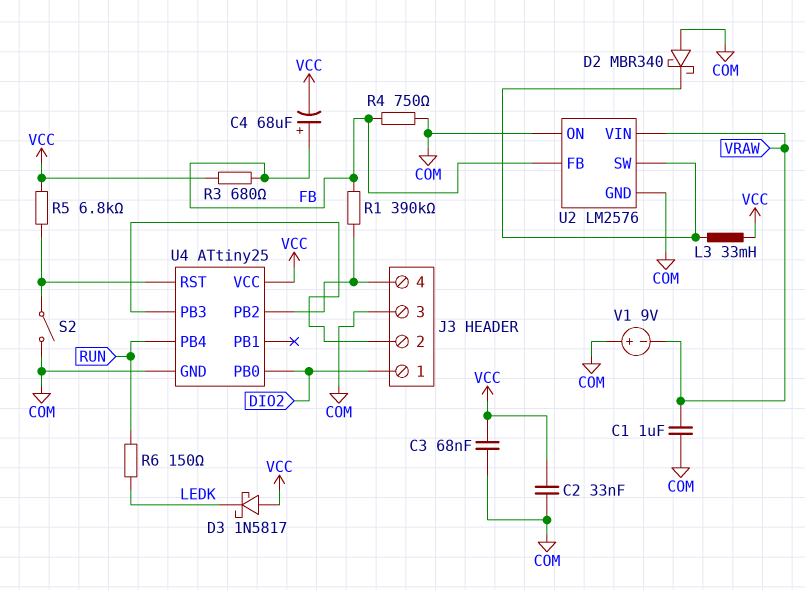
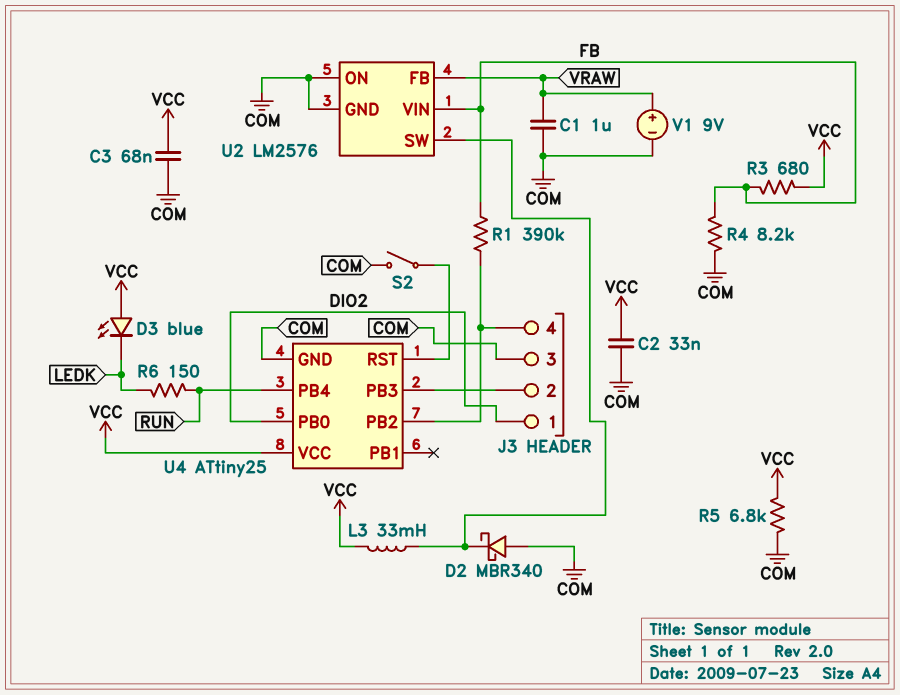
C4: 68uF (plus FB, minus VCC) -> none
D3: schottky 1N5817 (A VCC, K LEDK) -> LED blue (A VCC, K LEDK)
R4: 750 (COM, FB) -> 8.2k (COM, FB)
R5: 6.8k (U4/RST, VCC) -> 6.8k (COM, VCC)
U2 pin FB: FB -> VRAW
U2 pin VIN: VRAW -> FB
V1: 9V (plus COM, minus VRAW) -> 9V (plus VRAW, minus COM)

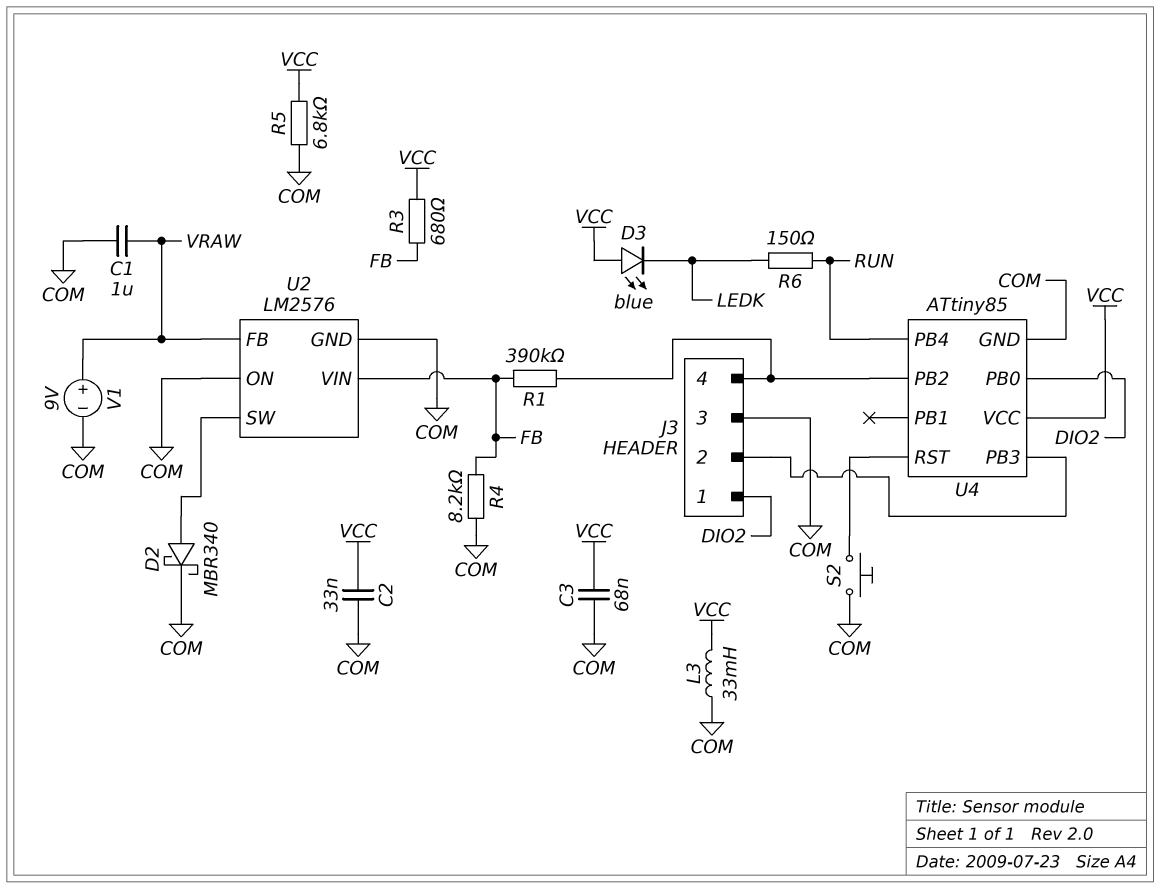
D2: schottky MBR340 (A COM, K U2/SW) -> schottky MBR340 (A U2/SW, K COM)
L3: 33mH (U2/SW, VCC) -> 33mH (COM, VCC)
S2: switch (COM, U4/RST) -> button (COM, U4/RST)
U4: ATtiny25 -> ATtiny85

